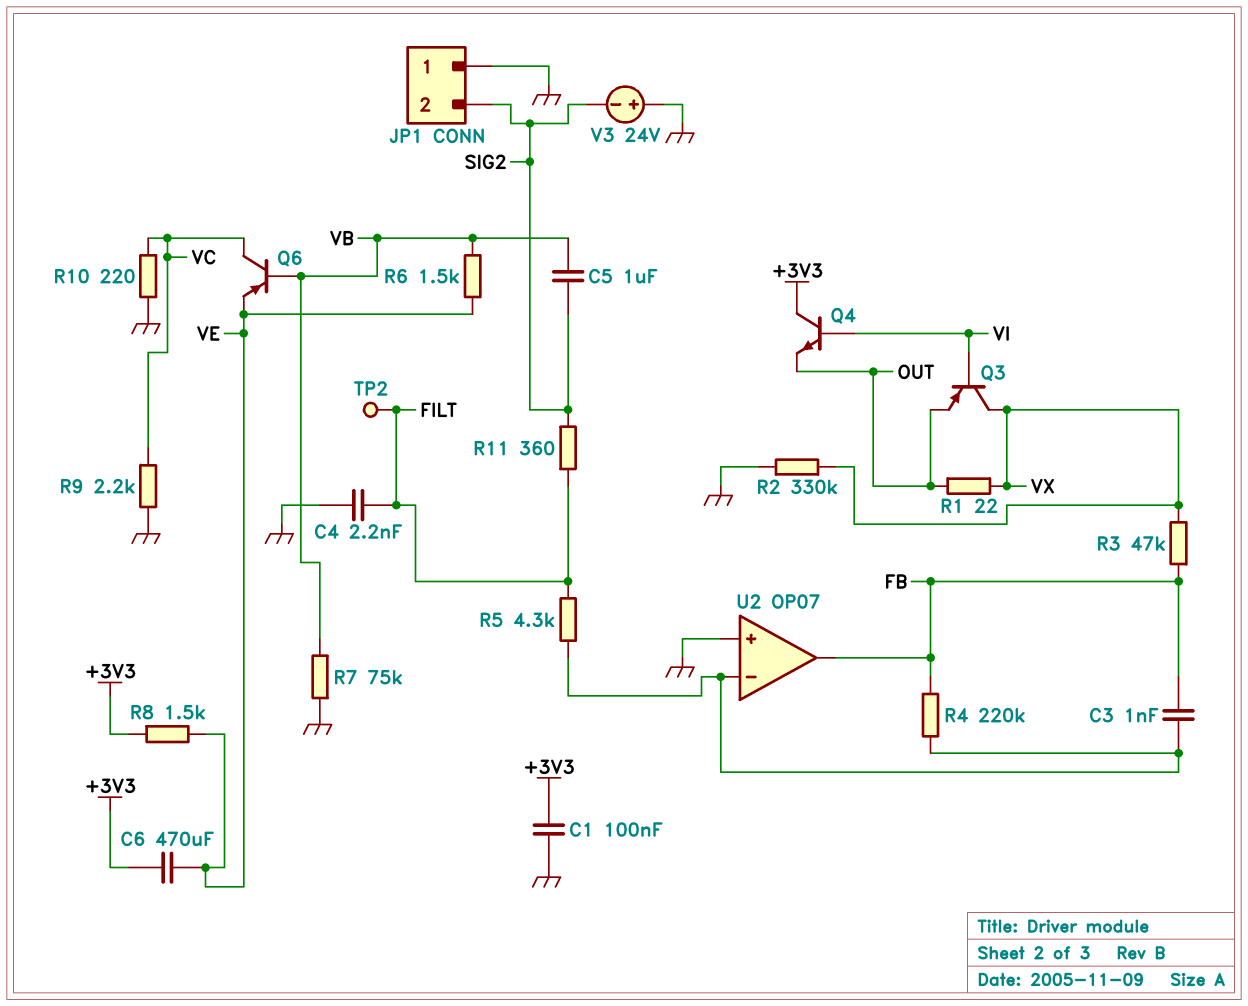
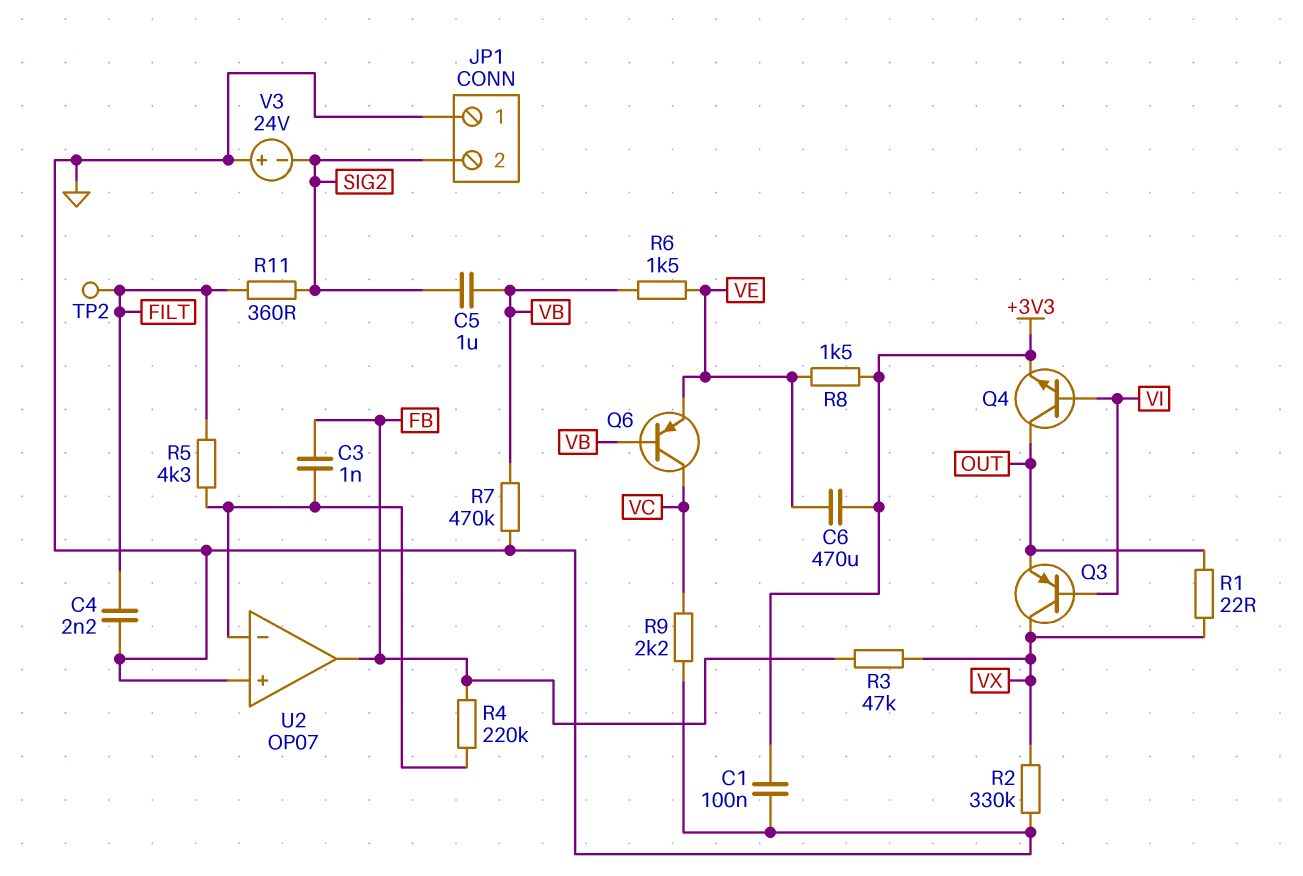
Q4: NPN (B VI, C +3V3, E OUT) -> NPN (B VI, C OUT, E +3V3)
R7: 75k (GND, VB) -> 470k (GND, VB)
R10: 220 (GND, VC) -> none

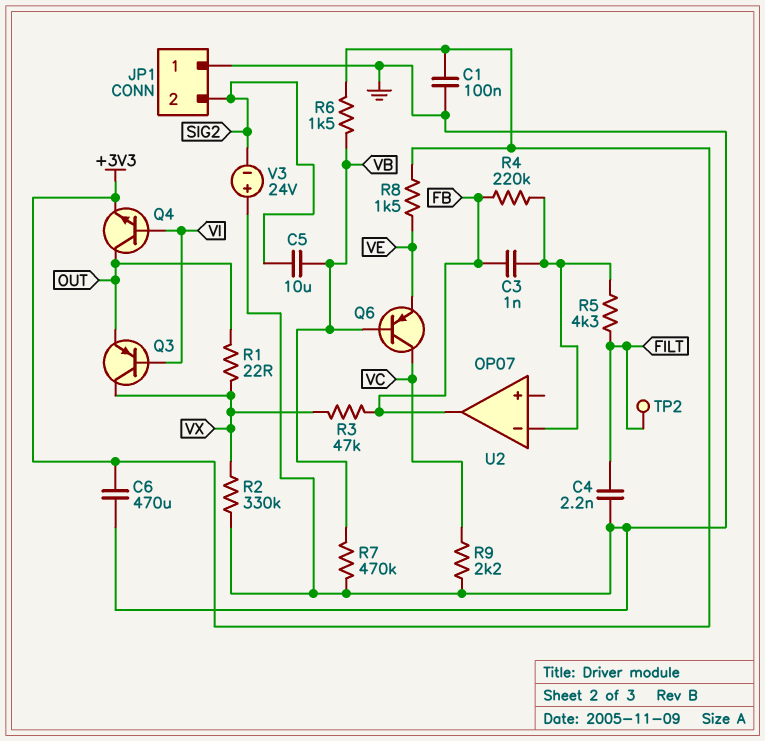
C5: 1uF (SIG2, VB) -> 10uF (SIG2, VB)
C6: 470uF (+3V3, VE) -> 470uF (+3V3, GND)
R6: 1.5k (VB, VE) -> 1.5k (+3V3, VB)
R11: 360 (FILT, SIG2) -> none
U2 pin in+: GND -> none

